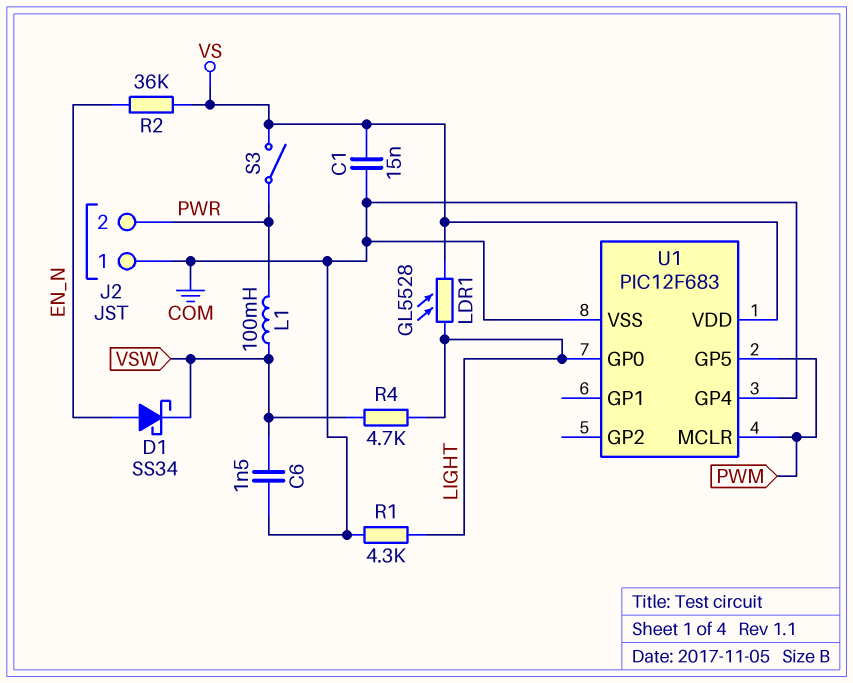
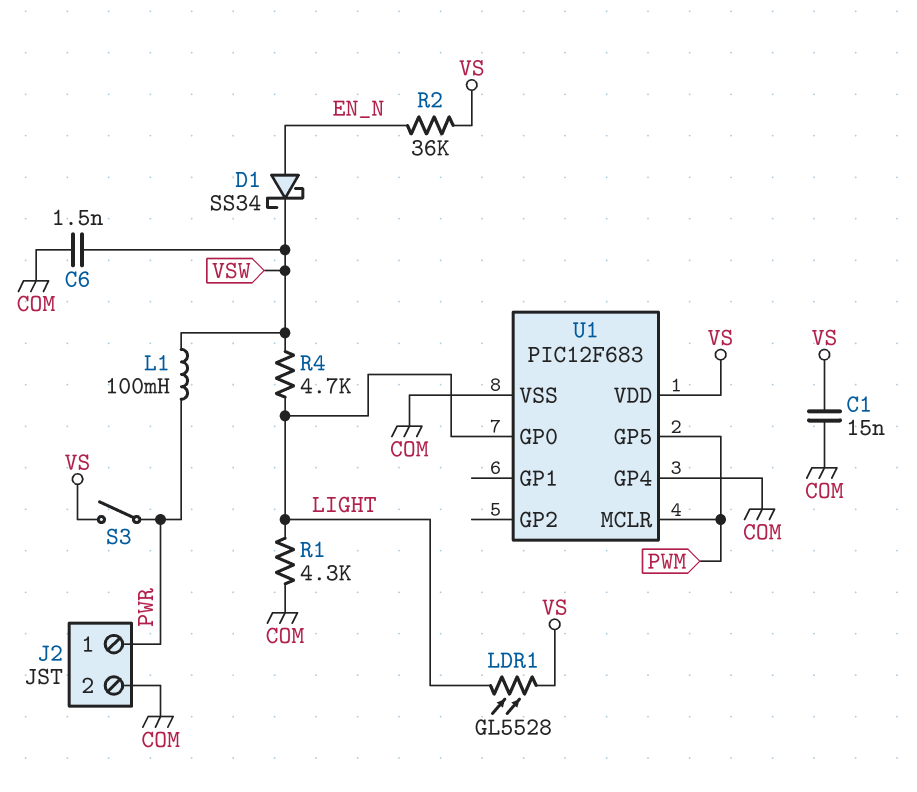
J2 pin 1: COM -> PWR
J2 pin 2: PWR -> COM

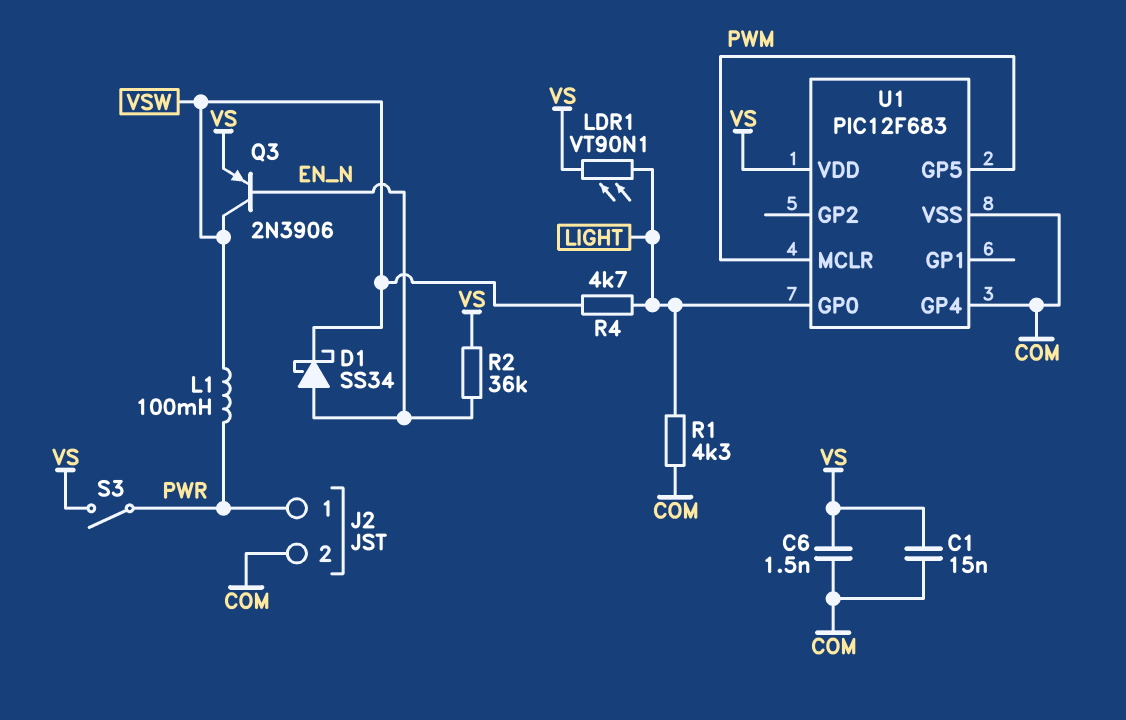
C6: 1.5nF (COM, VSW) -> 1.5nF (COM, VS)
LDR1: GL5528 (LIGHT, VS) -> VT90N1 (LIGHT, VS)
Q3: none -> PNP 2N3906 (B EN_N, C VSW, E VS)

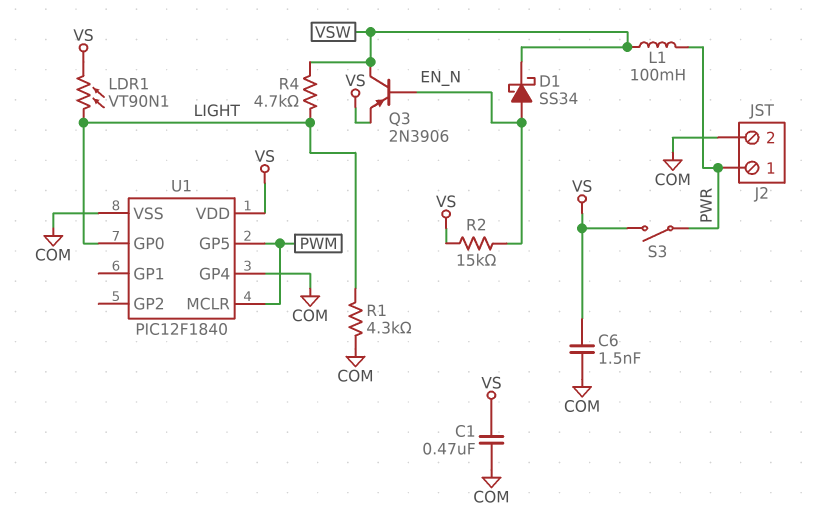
C1: 15nF (COM, VS) -> 470nF (COM, VS)
R2: 36k (EN_N, VS) -> 15k (EN_N, VS)
U1: PIC12F683 -> PIC12F1840

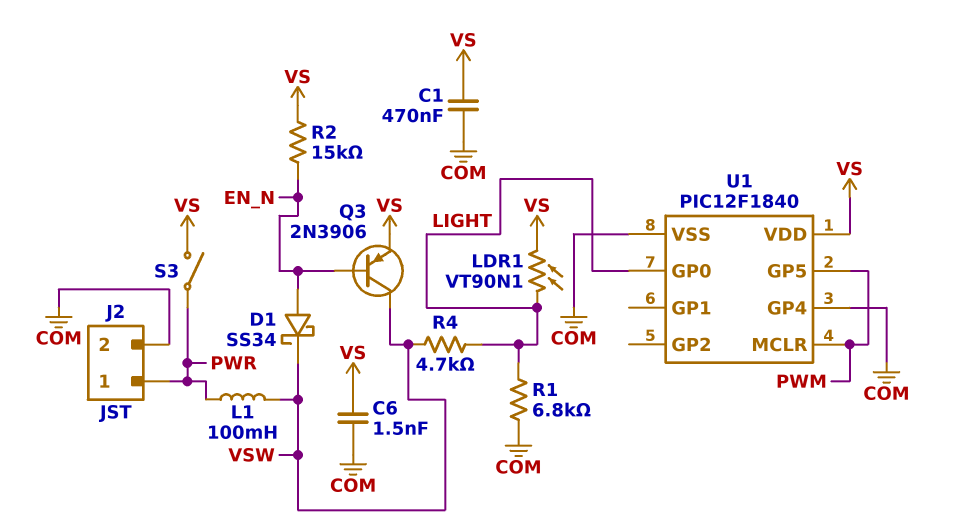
R1: 4.3k (COM, LIGHT) -> 6.8k (COM, LIGHT)

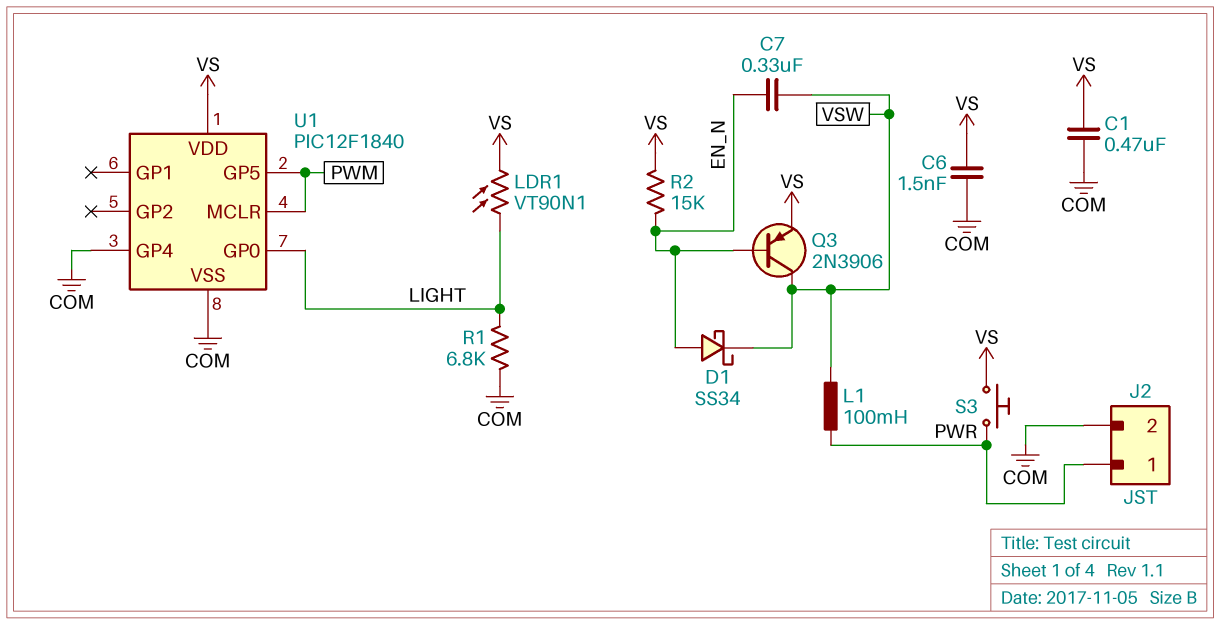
C7: none -> 330nF (EN_N, VSW)
R4: 4.7k (LIGHT, VSW) -> none
S3: switch (PWR, VS) -> button (PWR, VS)

